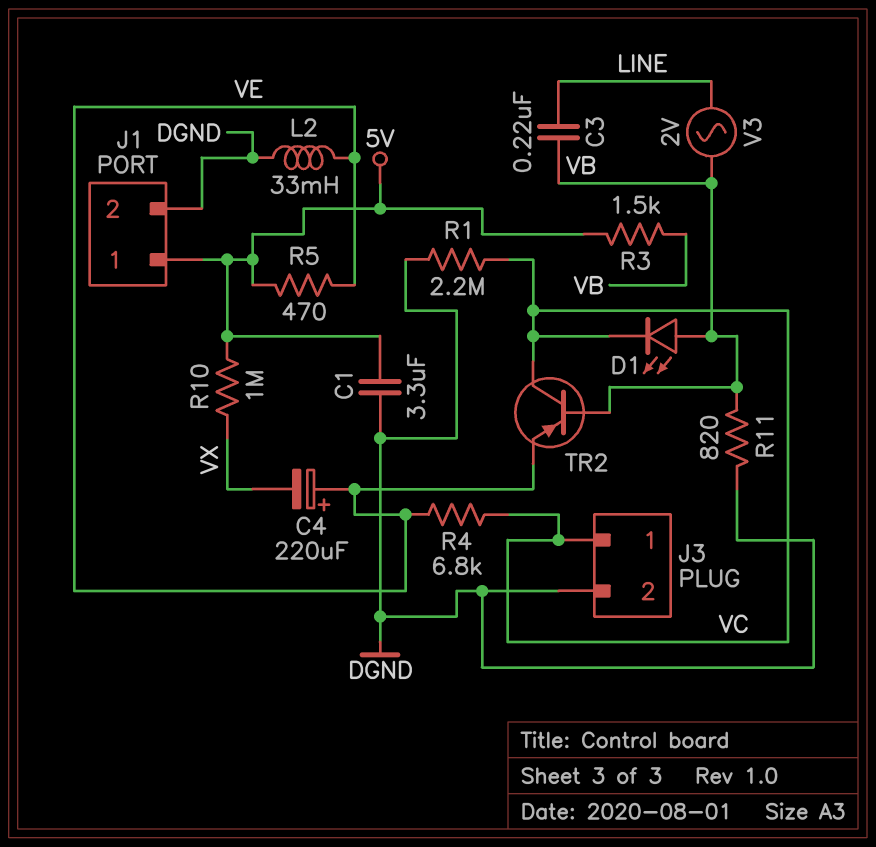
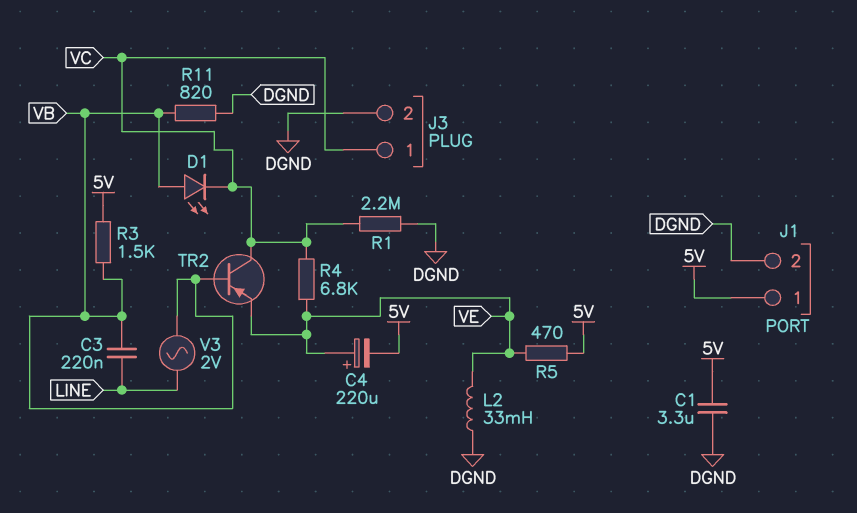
C4: 220uF (plus VE, minus VX) -> 220uF (plus VE, minus 5V)
R10: 1M (5V, VX) -> none

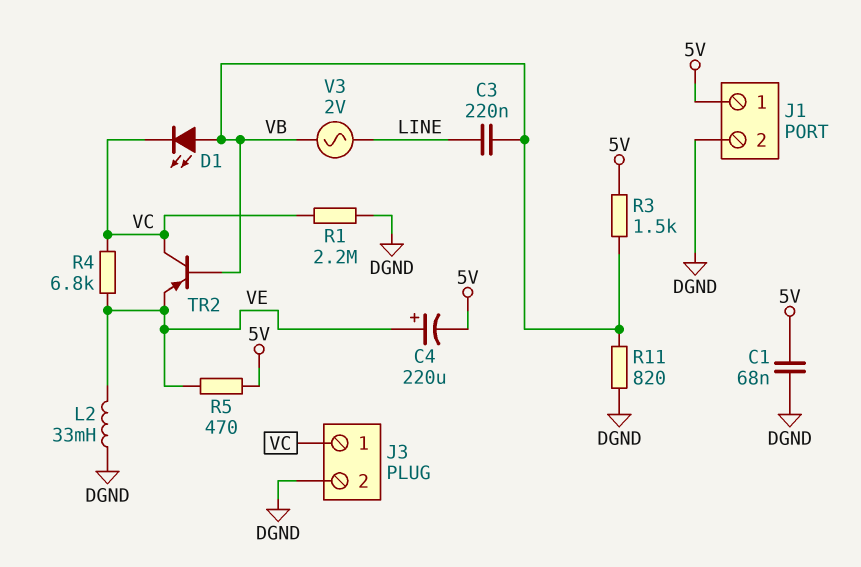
C1: 3.3uF (5V, DGND) -> 68nF (5V, DGND)

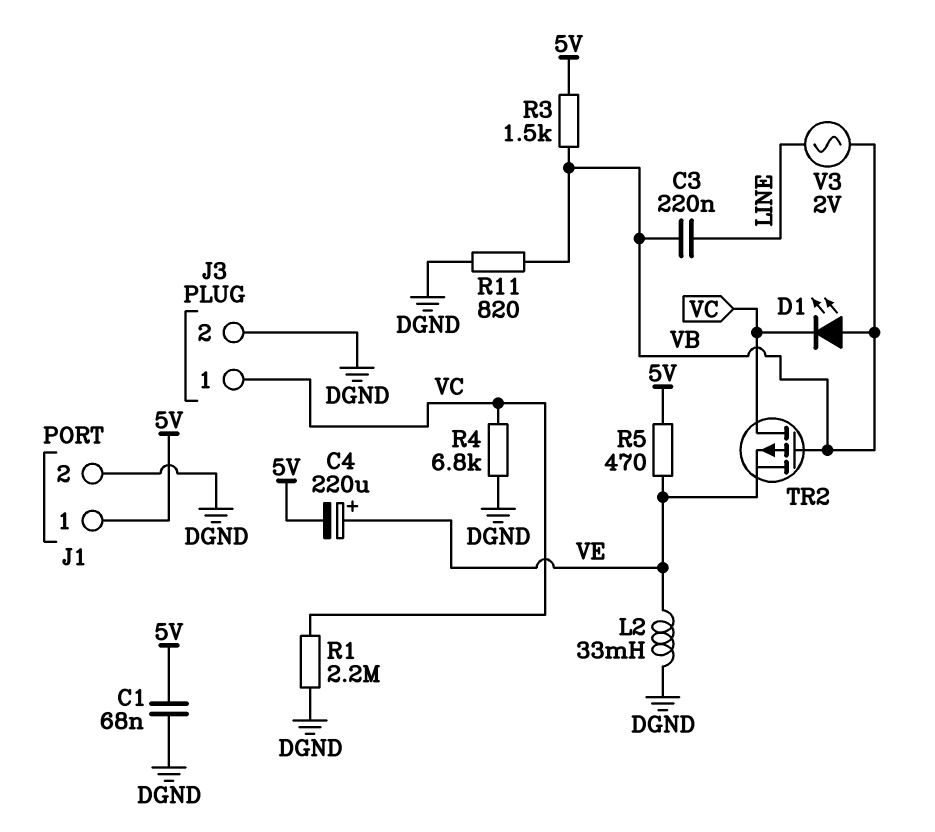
R4: 6.8k (VC, VE) -> 6.8k (DGND, VC)
TR2: PNP (B VB, C VC, E VE) -> PMOS (G VB, D VC, S VE)

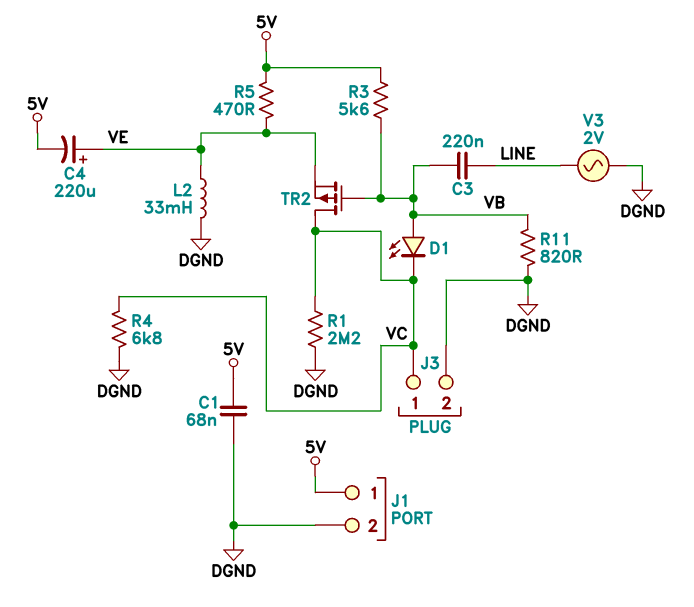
R3: 1.5k (5V, VB) -> 5.6k (5V, VB)
V3: AC 2V (LINE, VB) -> AC 2V (DGND, LINE)

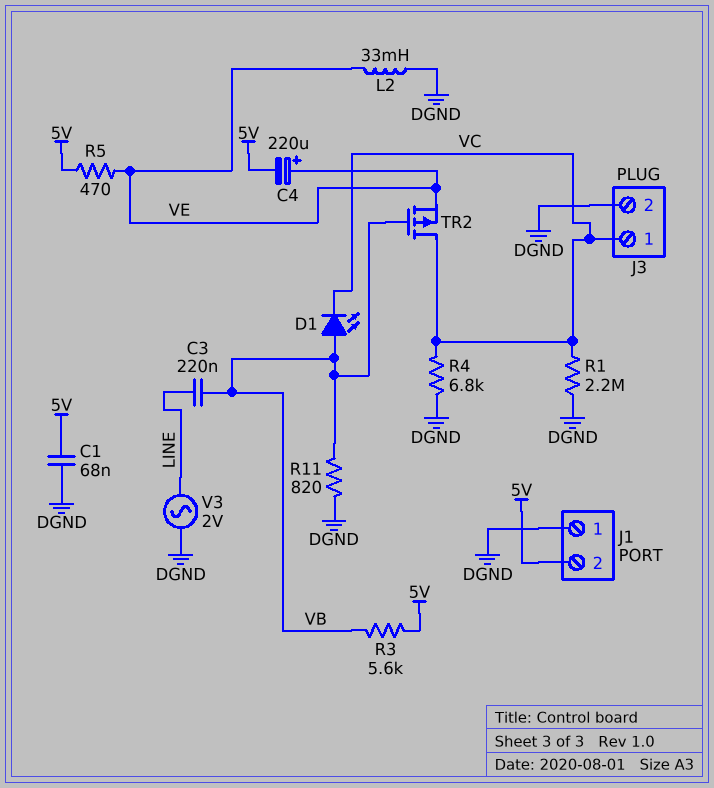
J1 pin 1: 5V -> DGND
J1 pin 2: DGND -> 5V

